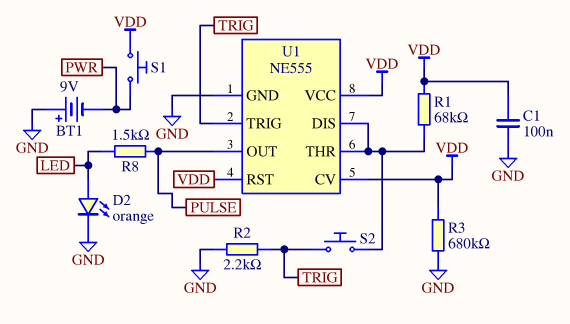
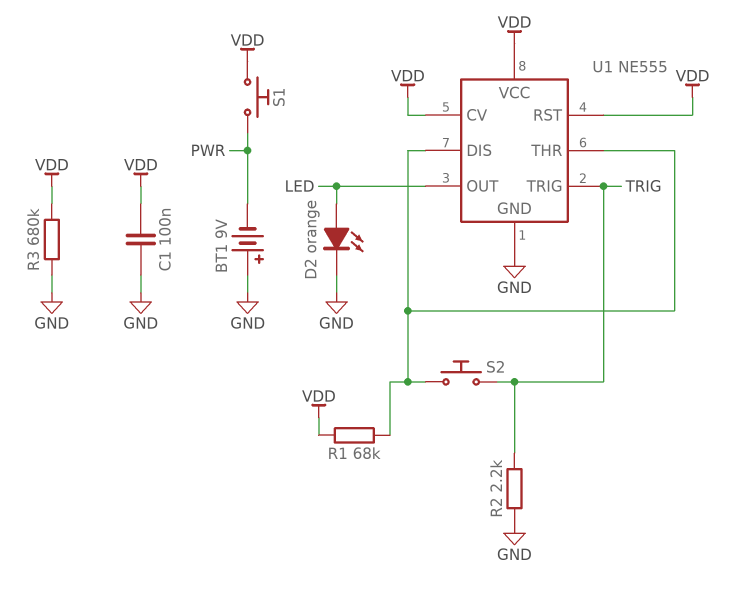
R8: 1.5k (LED, PULSE) -> none
U1 pin OUT: PULSE -> LED

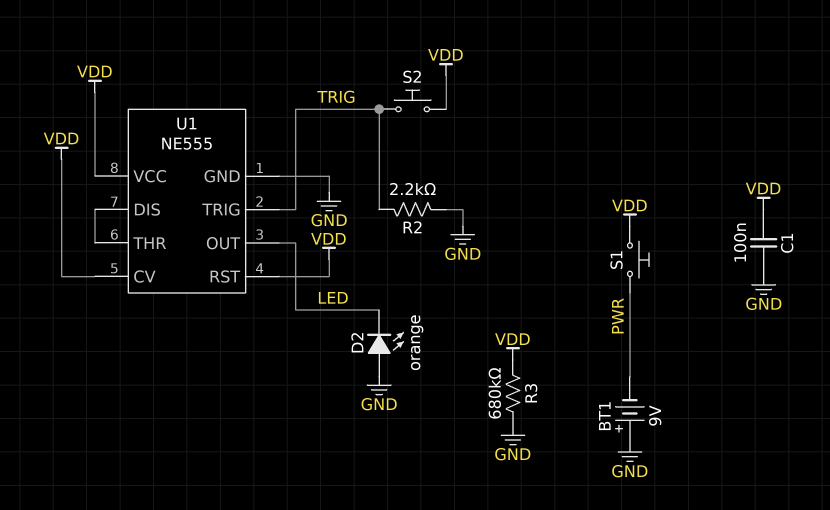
D2: LED orange (A LED, K GND) -> LED orange (A GND, K LED)
R1: 68k (U1/DIS, VDD) -> none
S2: button (TRIG, U1/DIS) -> button (TRIG, VDD)

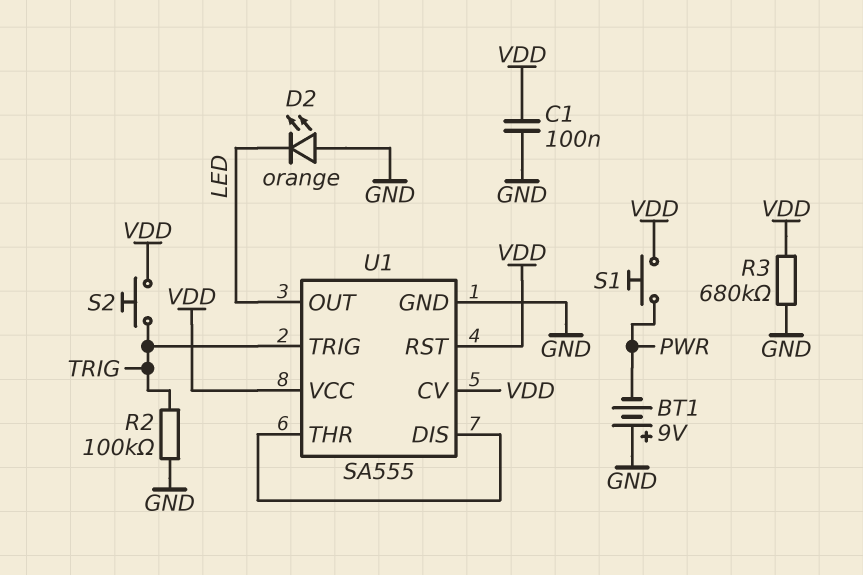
R2: 2.2k (GND, TRIG) -> 100k (GND, TRIG)
U1: NE555 -> SA555

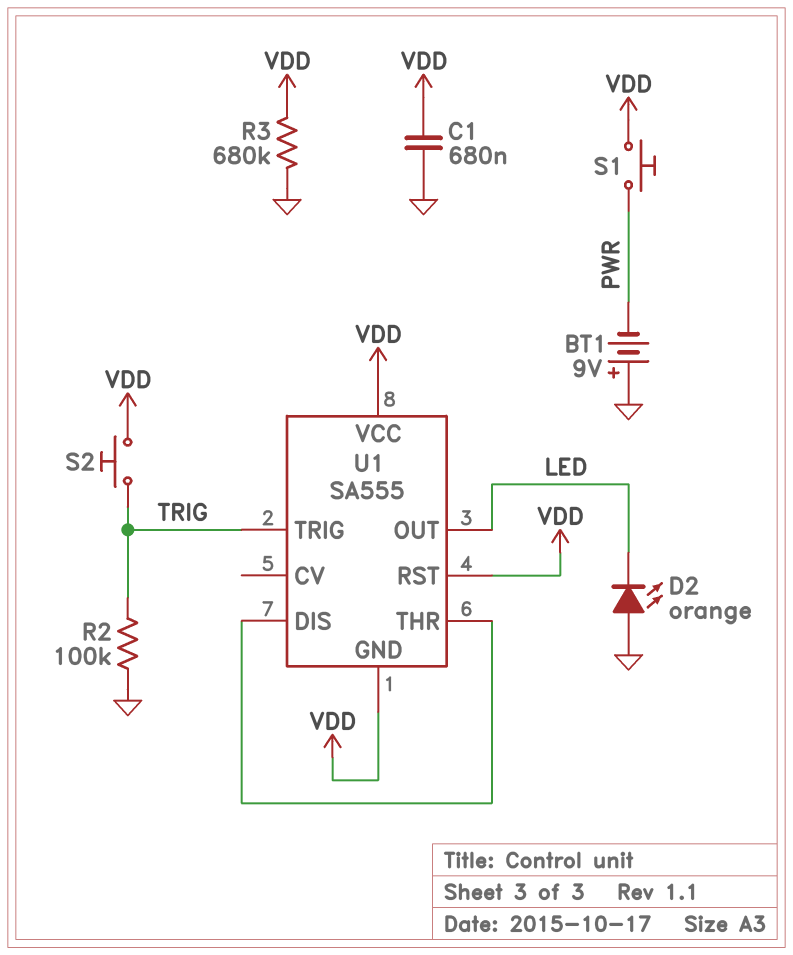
C1: 100nF (GND, VDD) -> 680nF (GND, VDD)
U1 pin CV: VDD -> none
U1 pin GND: GND -> VDD

